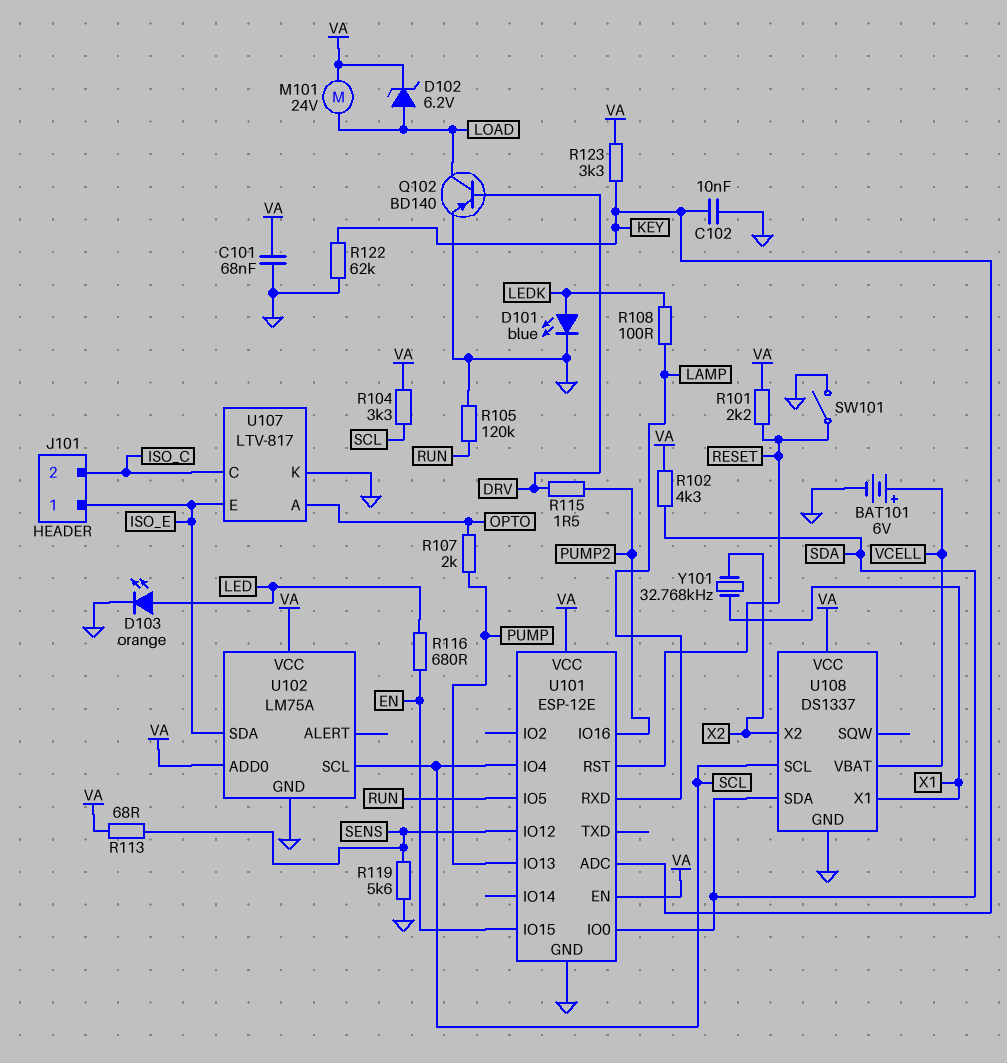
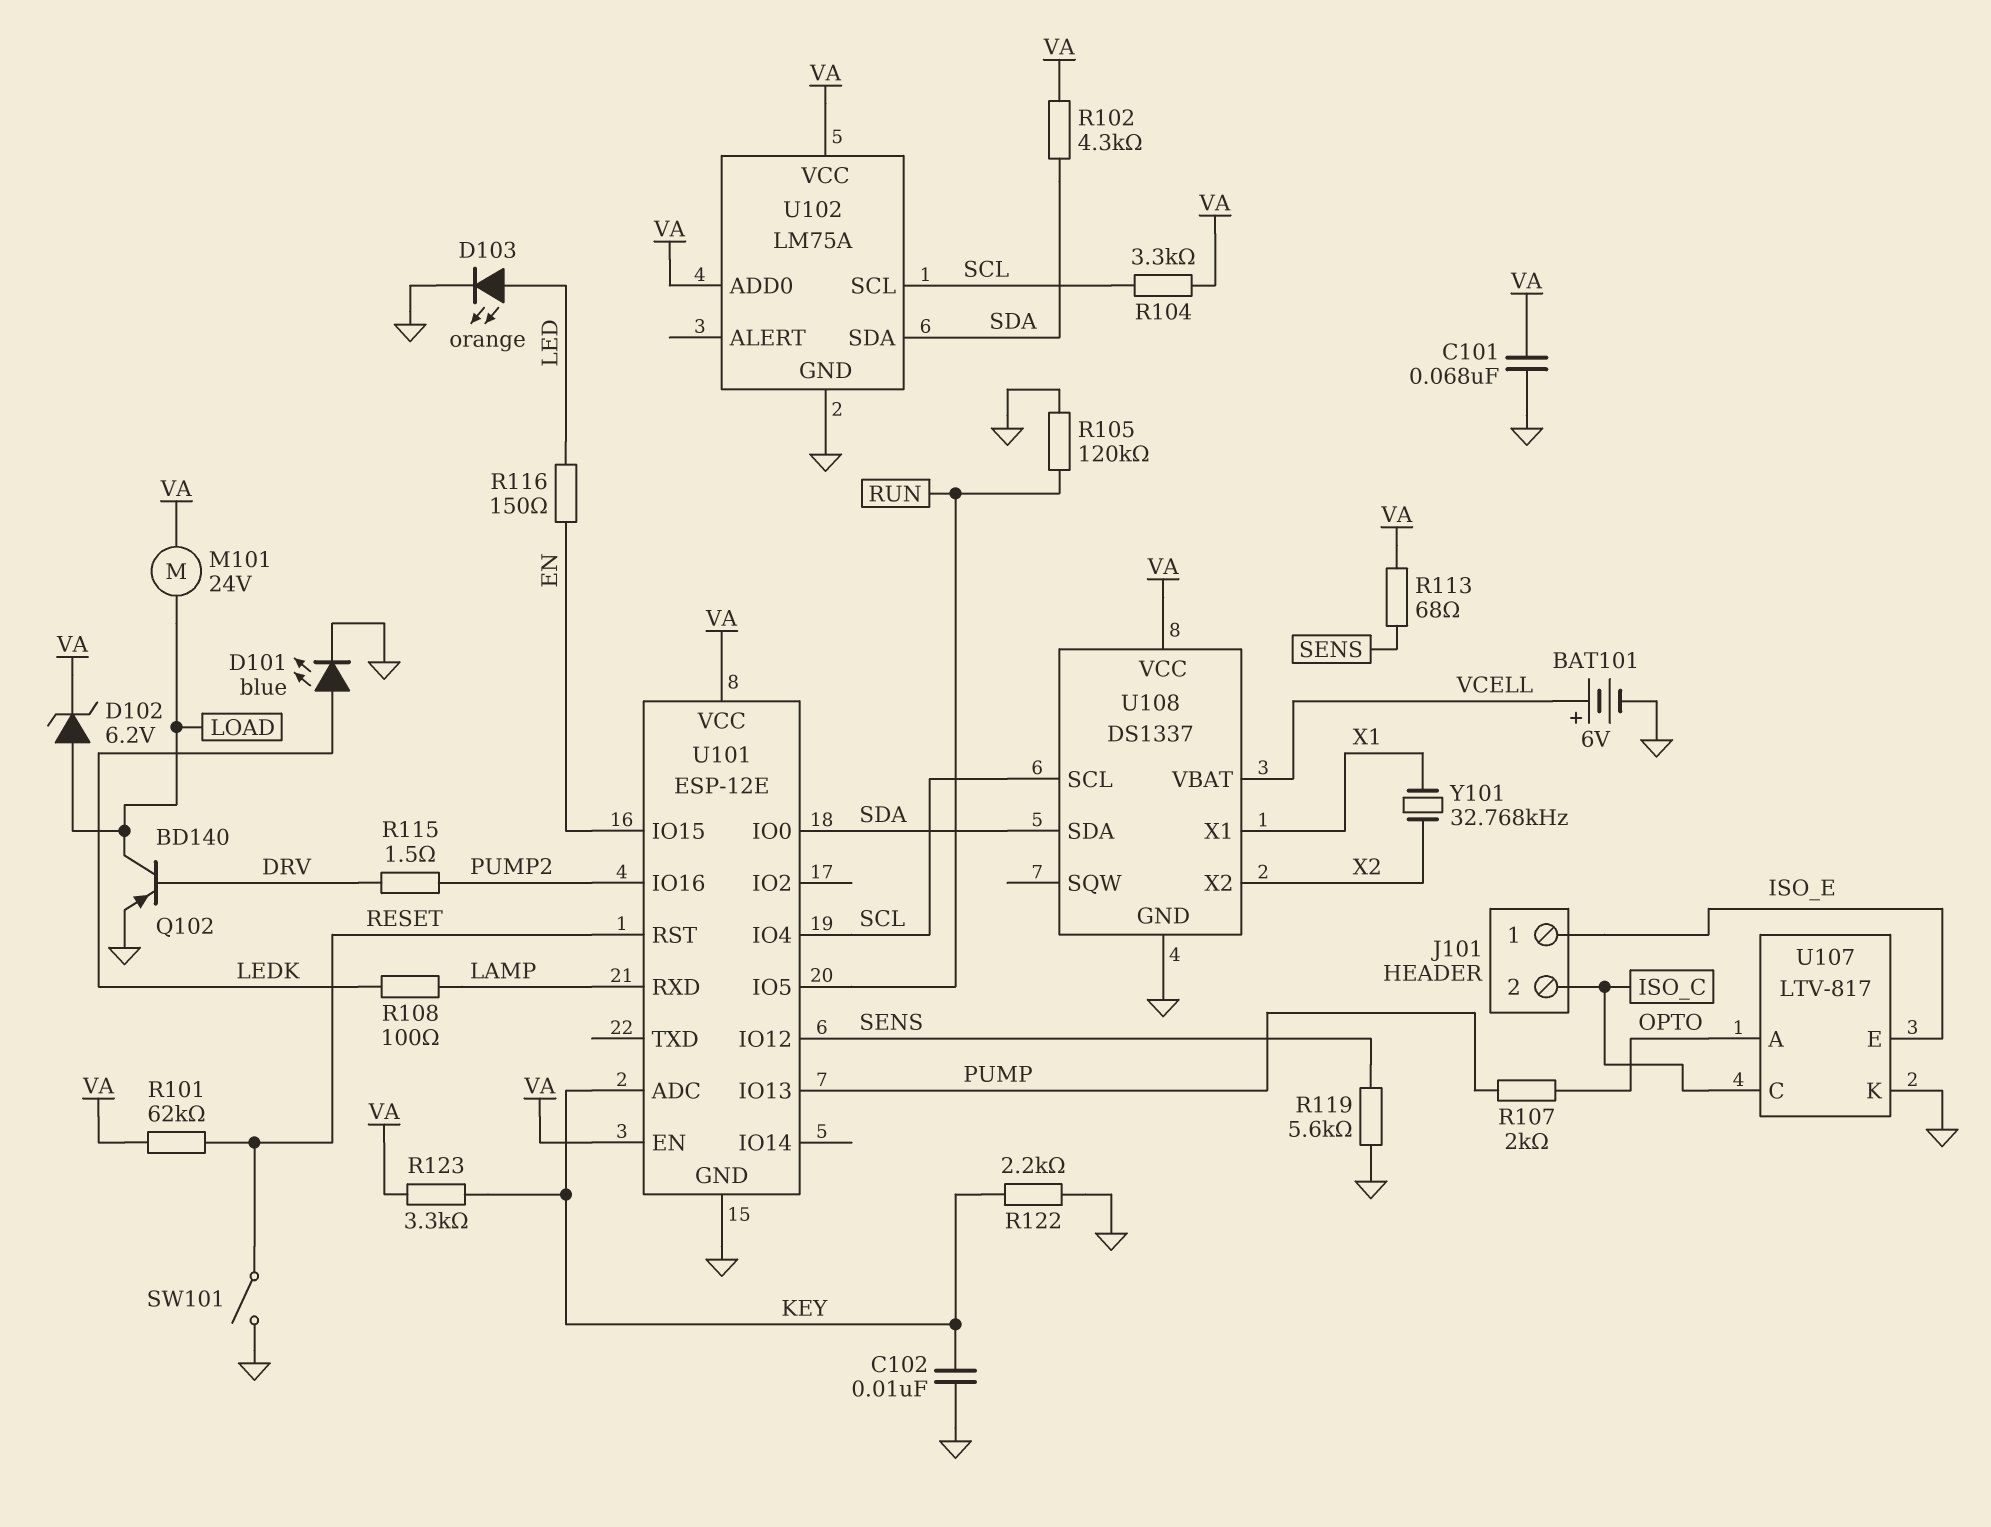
R101: 2.2k (RESET, VA) -> 62k (RESET, VA)
R116: 680 (EN, LED) -> 150 (EN, LED)
R122: 62k (GND, KEY) -> 2.2k (GND, KEY)
U102 pin SDA: ISO_E -> SDA

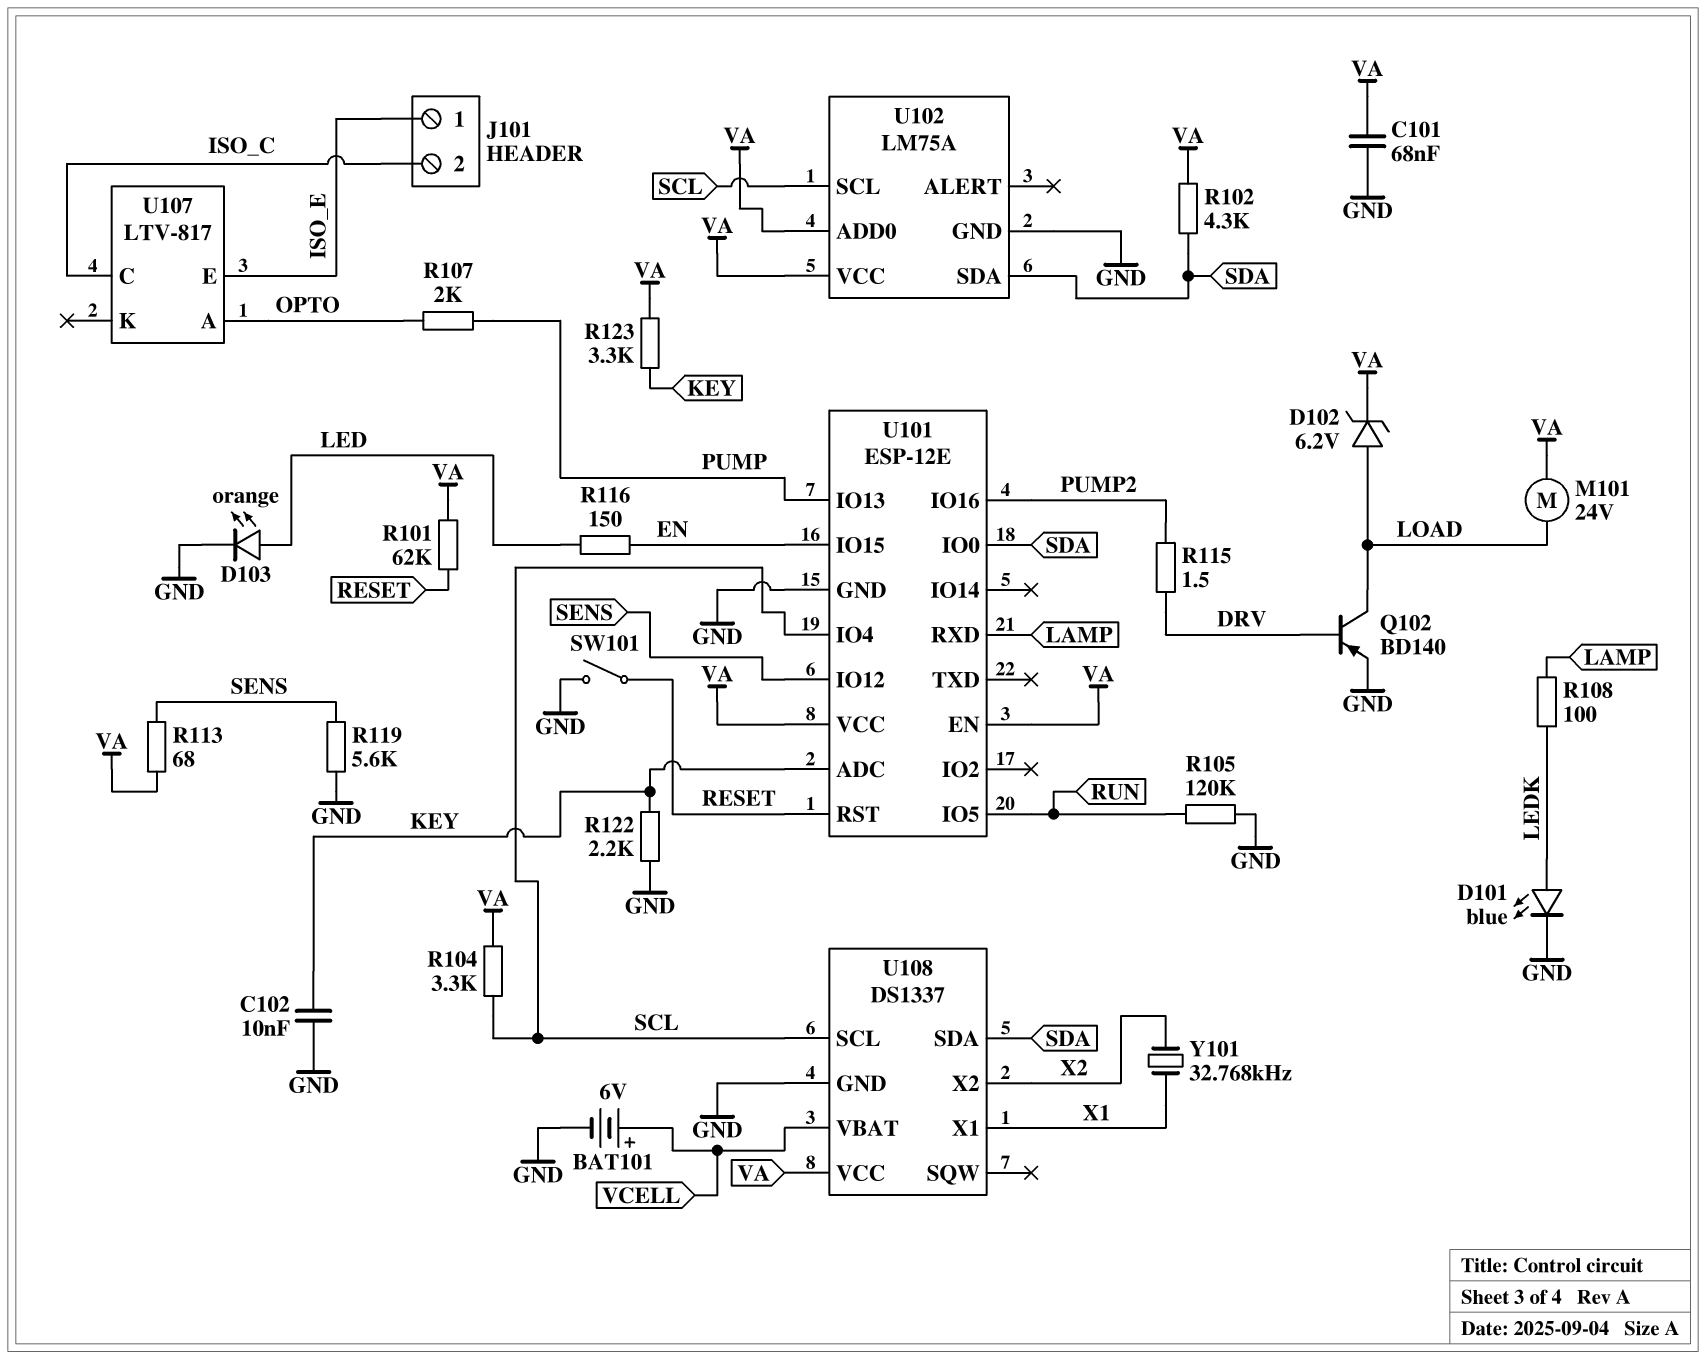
U107 pin K: GND -> none

